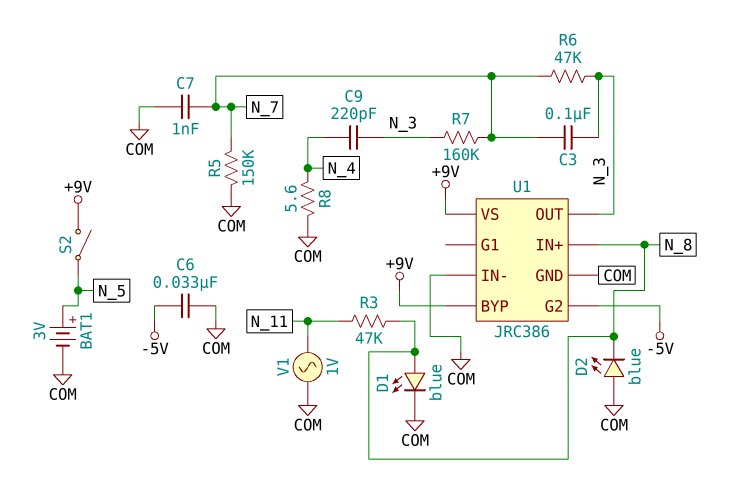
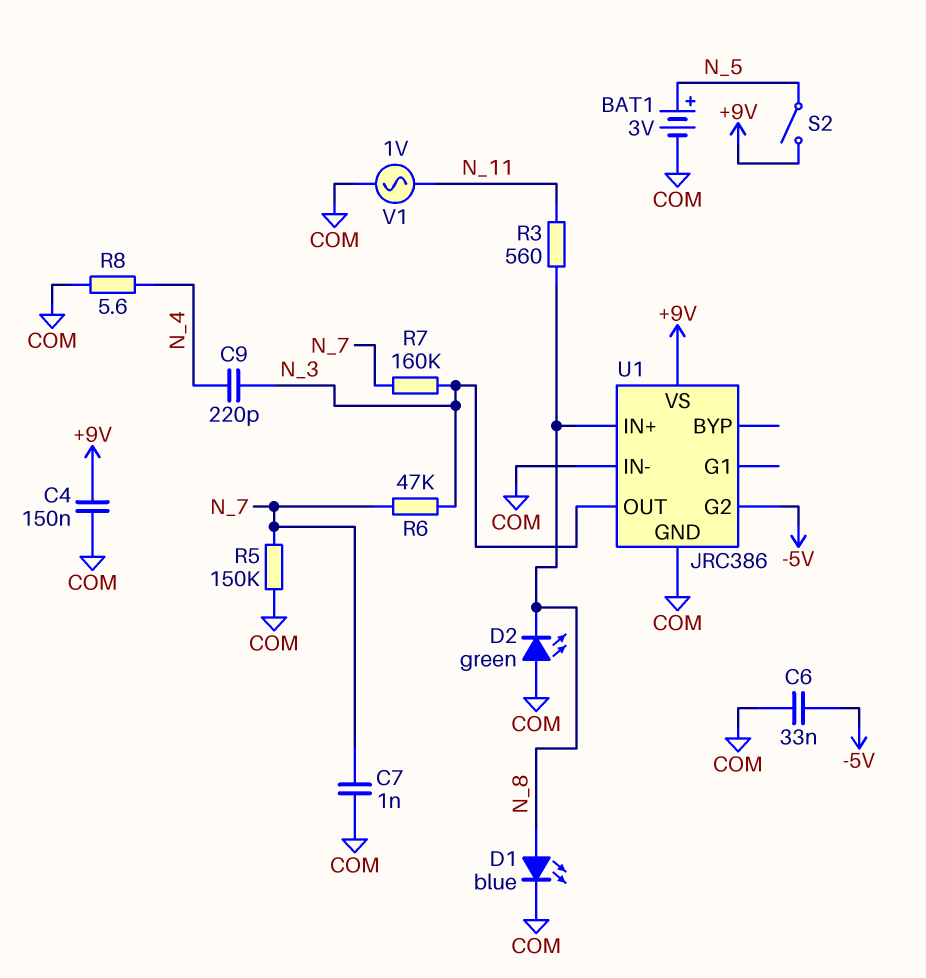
C3: 100nF (N_3, N_7) -> none
C4: none -> 150nF (+9V, COM)
D2: LED blue (A COM, K N_8) -> LED green (A COM, K N_8)
R3: 47k (N_8, N_11) -> 560 (N_8, N_11)
U1 pin BYP: +9V -> none

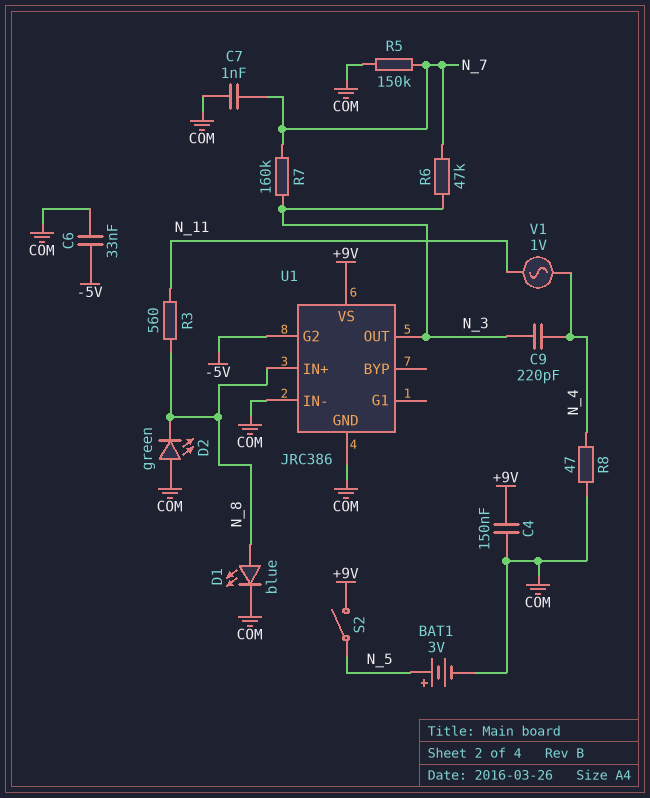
R8: 5.6 (COM, N_4) -> 47 (COM, N_4)
V1: AC 1V (COM, N_11) -> AC 1V (N_4, N_11)

